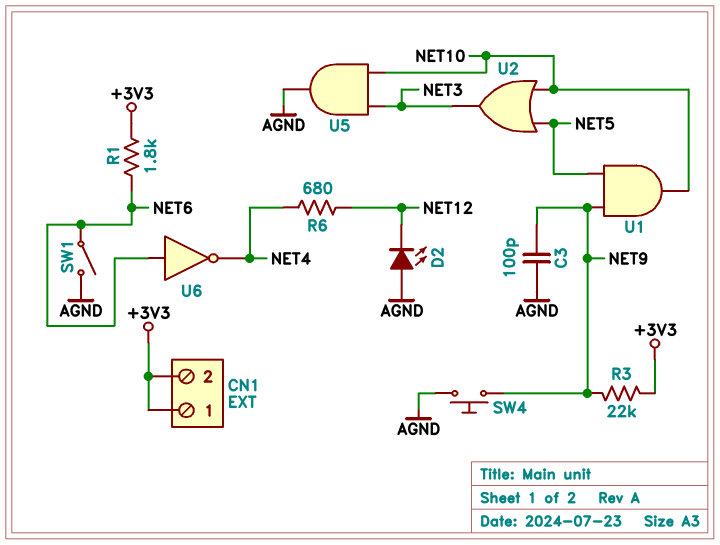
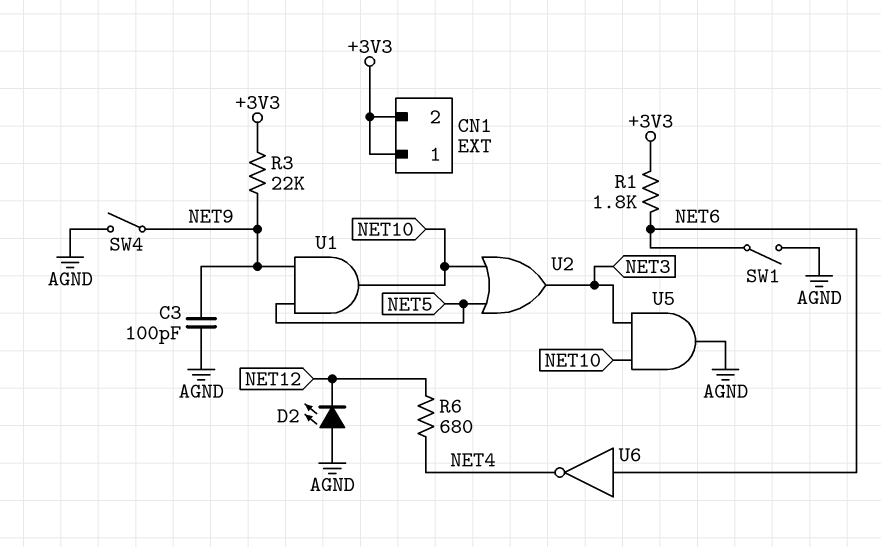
SW4: button (AGND, NET9) -> switch (AGND, NET9)

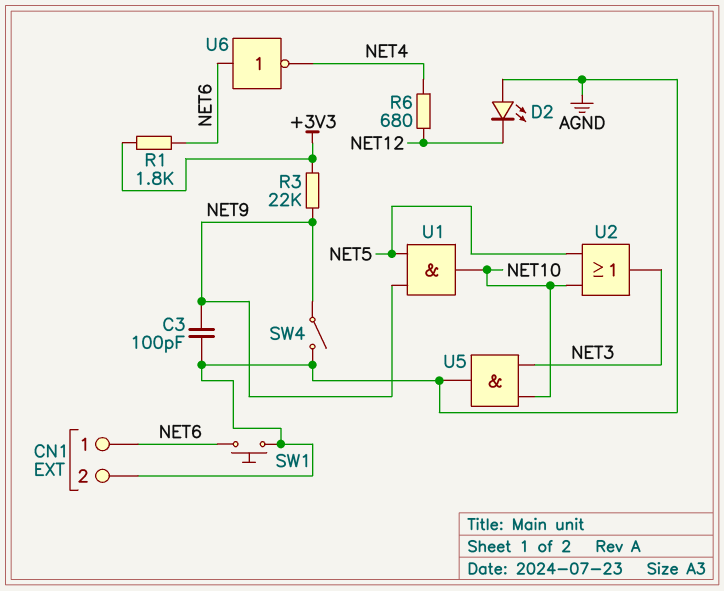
CN1 pin 1: +3V3 -> NET6
CN1 pin 2: +3V3 -> AGND
SW1: switch (AGND, NET6) -> button (AGND, NET6)

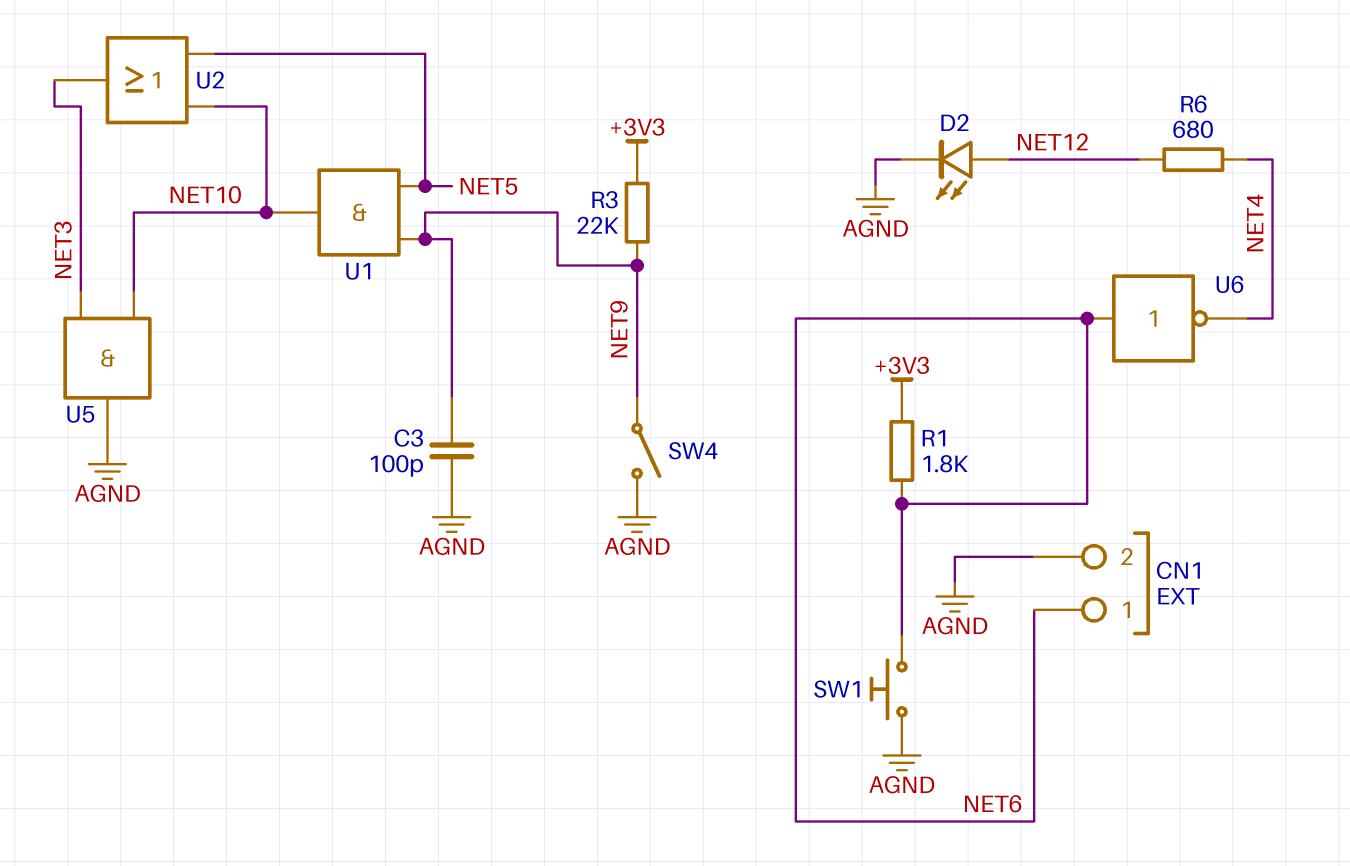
D2: LED (A AGND, K NET12) -> LED (A NET12, K AGND)

